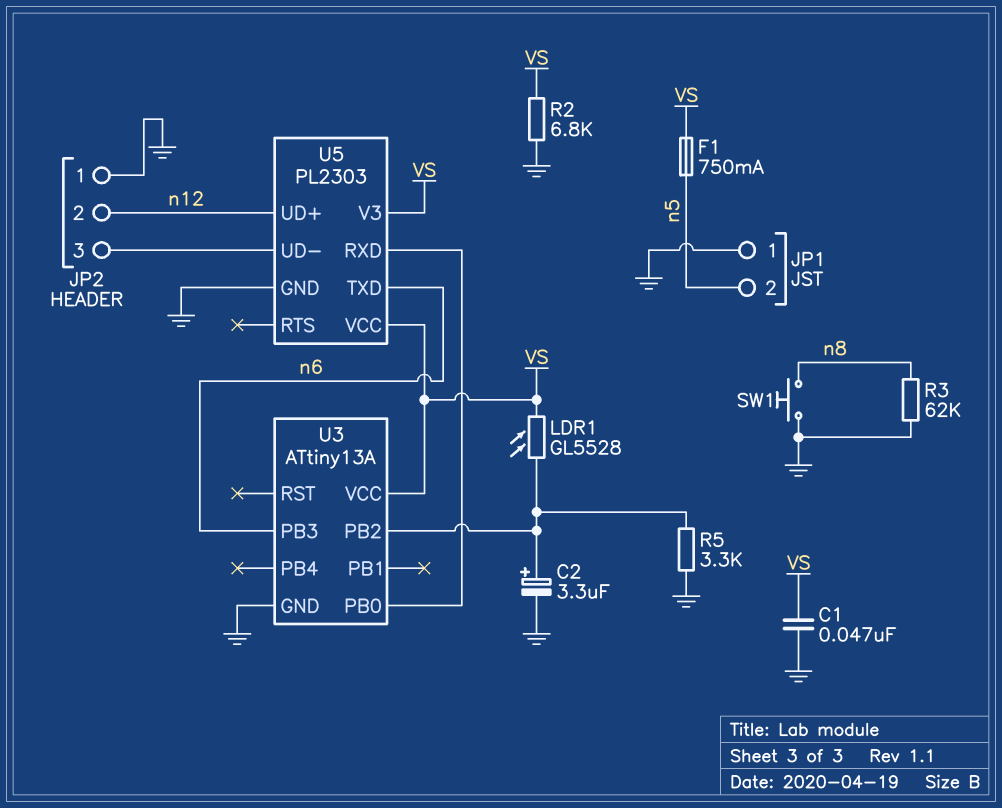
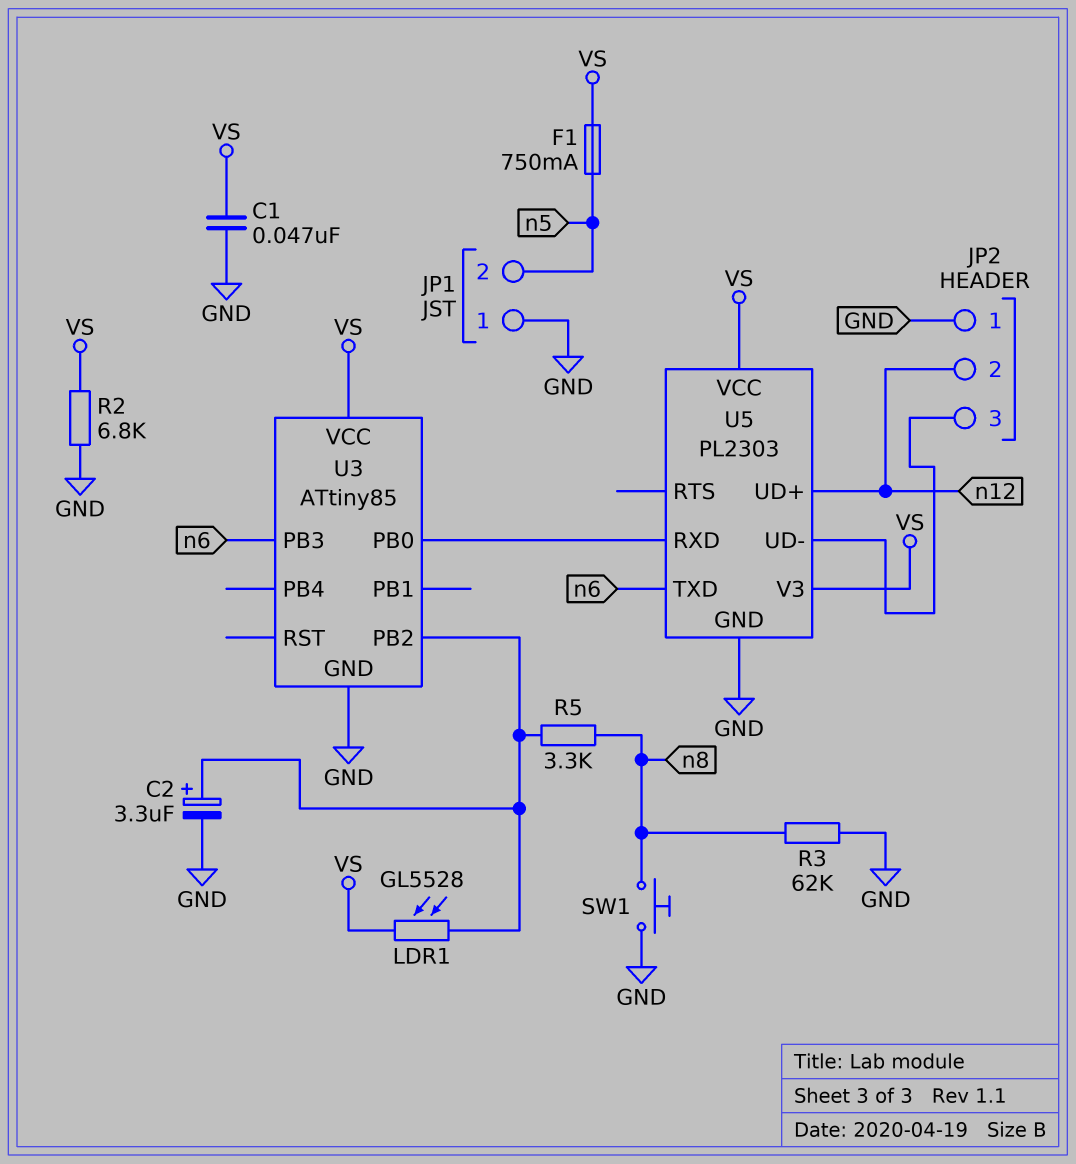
R5: 3.3k (GND, U3/PB2) -> 3.3k (U3/PB2, n8)
U3: ATtiny13A -> ATtiny85

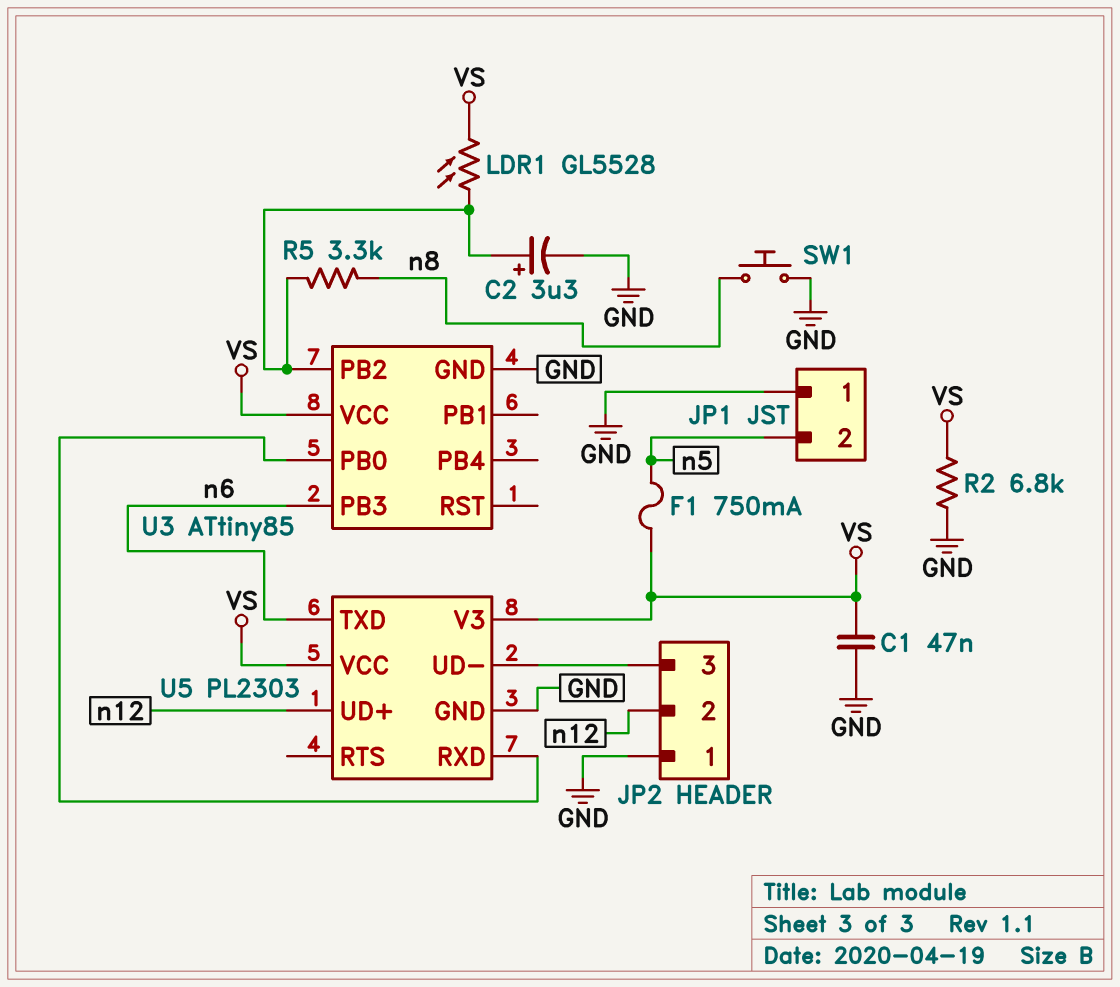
R3: 62k (GND, n8) -> none

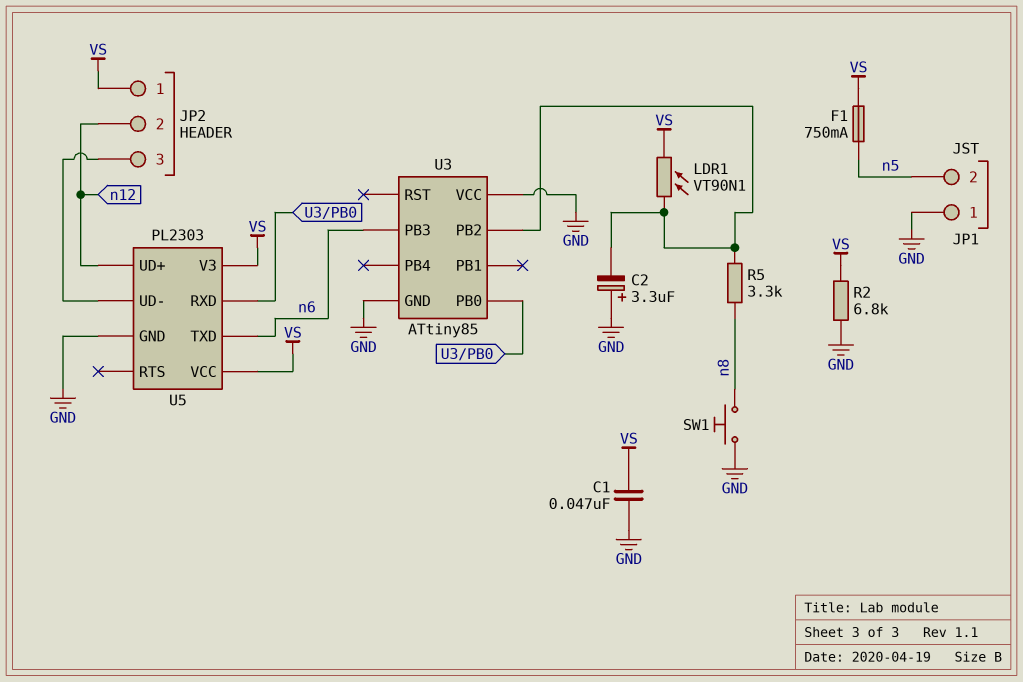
C2: 3.3uF (plus U3/PB2, minus GND) -> 3.3uF (plus GND, minus U3/PB2)
JP2 pin 1: GND -> VS
LDR1: GL5528 (U3/PB2, VS) -> VT90N1 (U3/PB2, VS)
U3 pin VCC: VS -> GND

